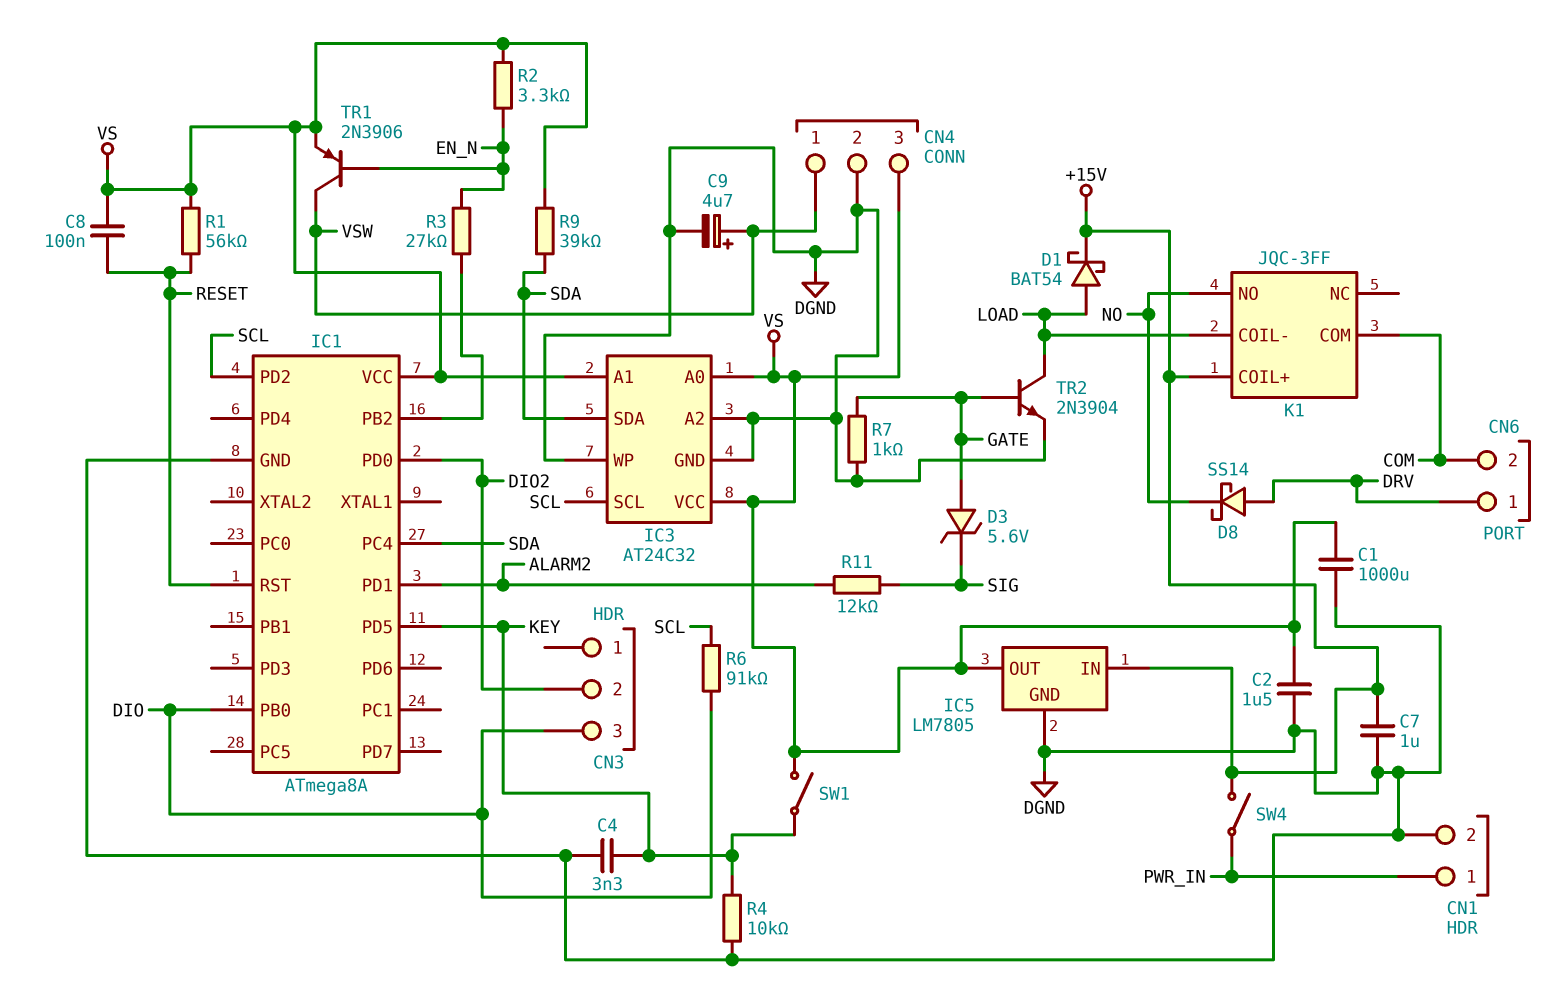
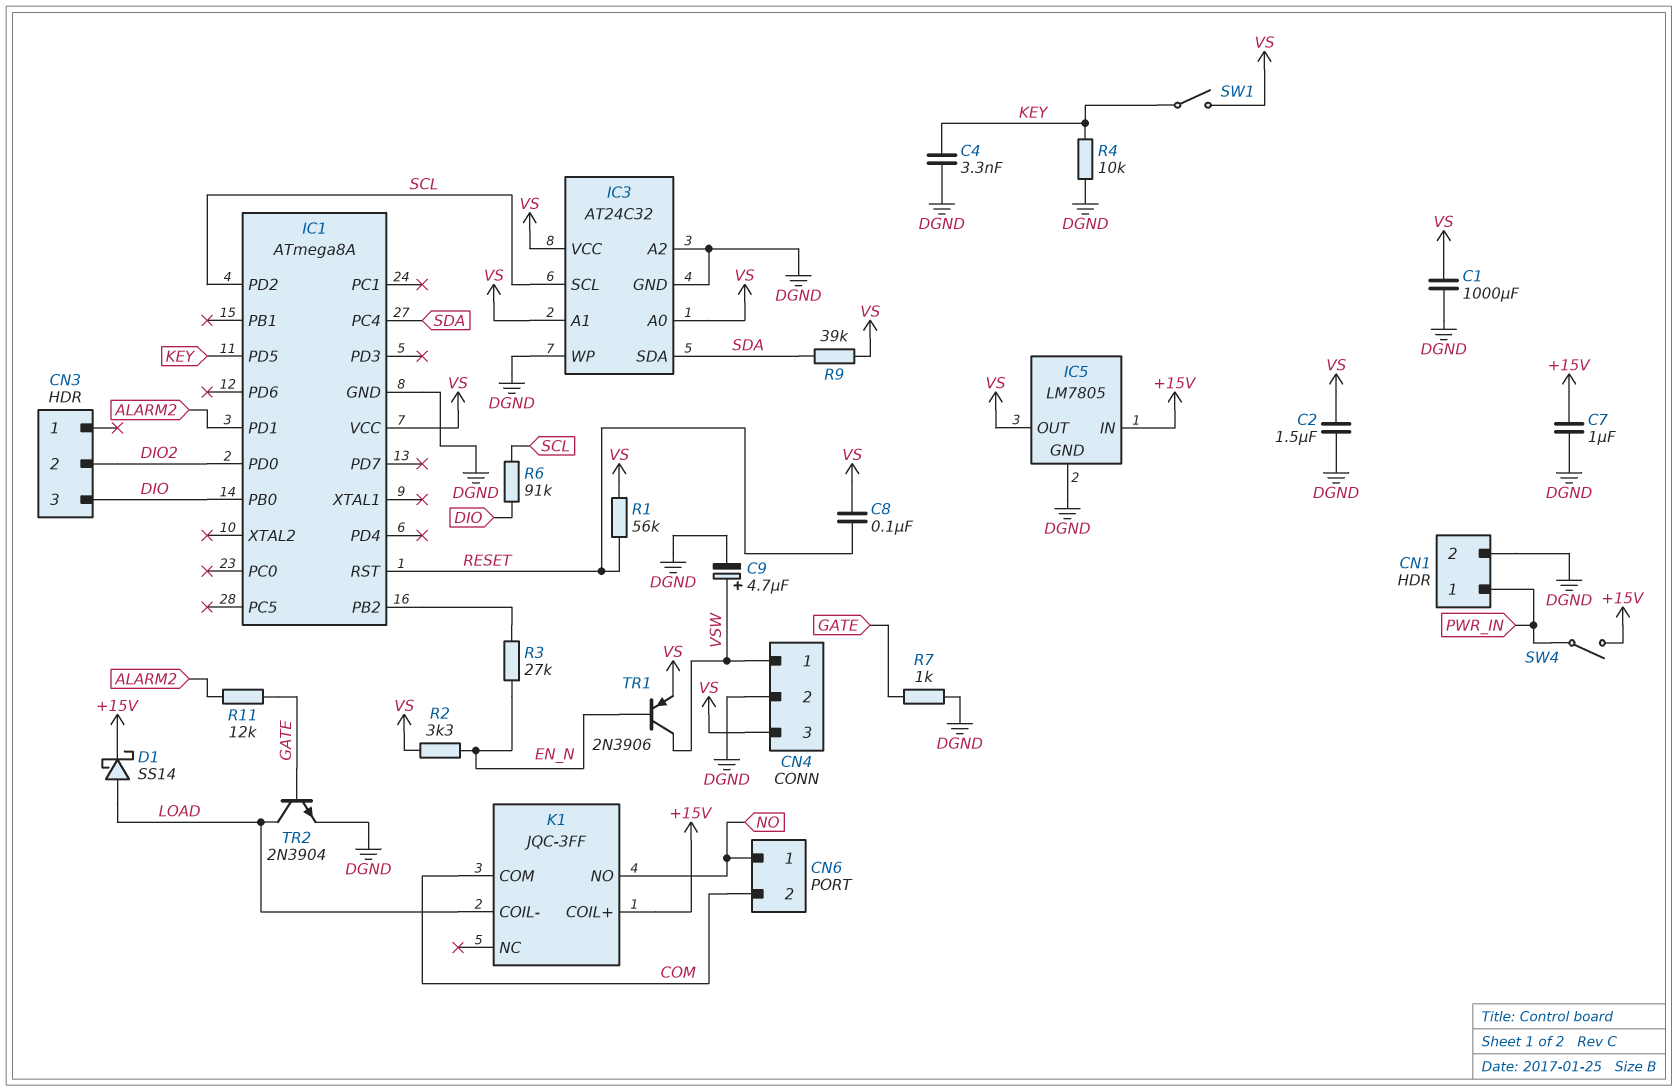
CN6 pin 1: DRV -> NO
D1: schottky BAT54 (A LOAD, K +15V) -> schottky SS14 (A LOAD, K +15V)
D3: zener 5.6V (A GATE, K SIG) -> none
D8: schottky SS14 (A DRV, K NO) -> none
R11: 12k (ALARM2, SIG) -> 12k (ALARM2, GATE)

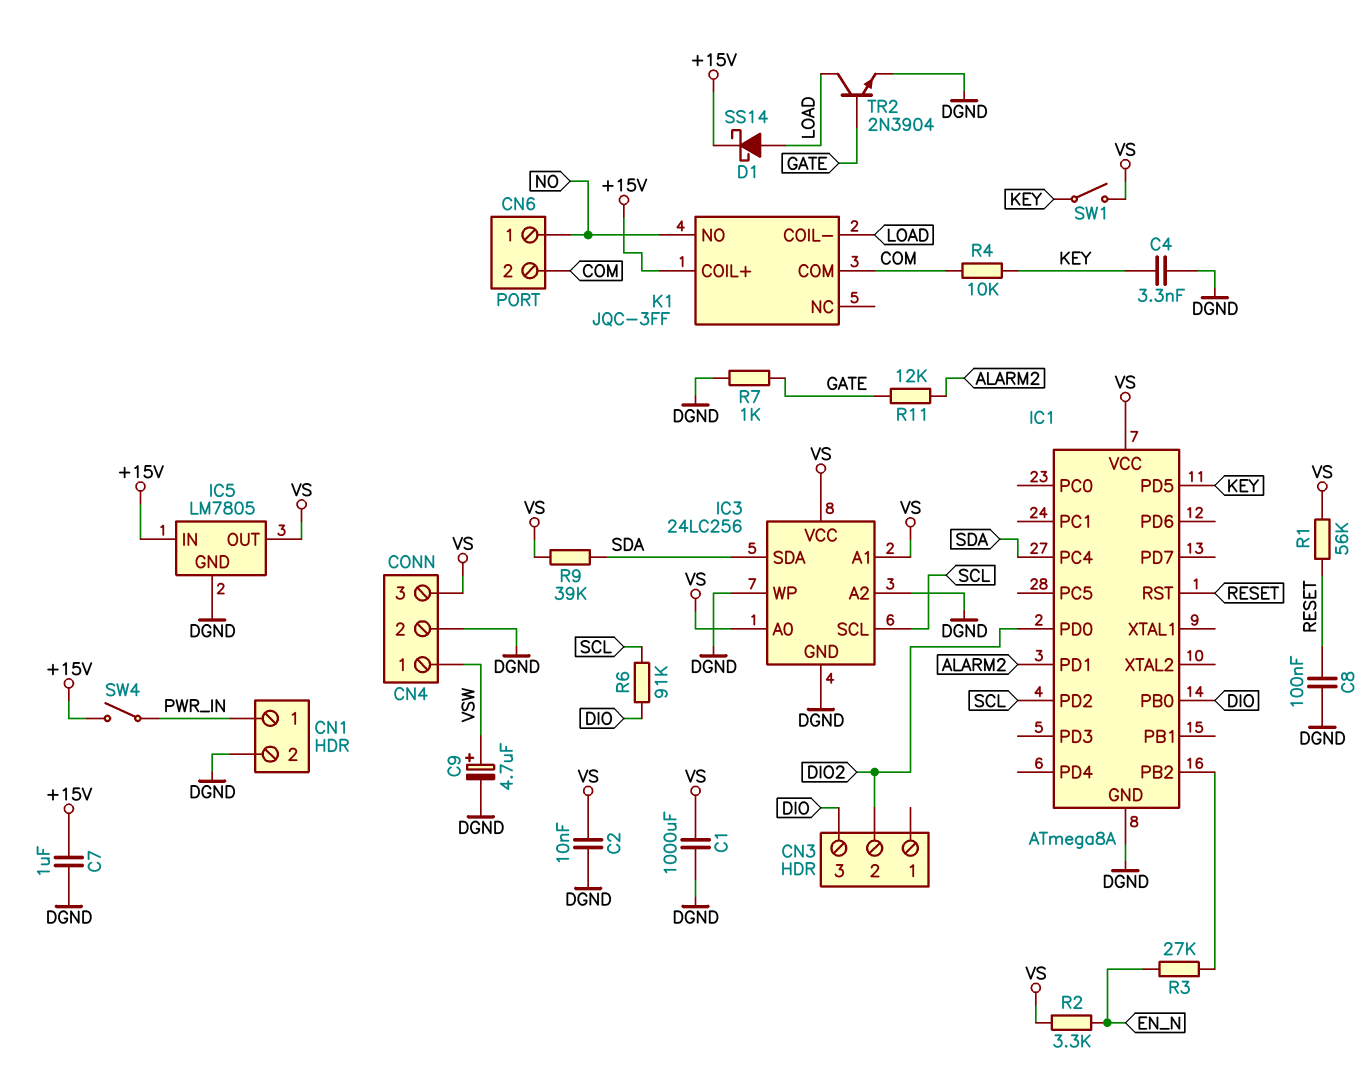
C2: 1.5uF (DGND, VS) -> 10nF (DGND, VS)
C8: 100nF (RESET, VS) -> 100nF (DGND, RESET)
IC3: AT24C32 -> 24LC256
R4: 10k (DGND, KEY) -> 10k (COM, KEY)
TR1: PNP 2N3906 (B EN_N, C VSW, E VS) -> none

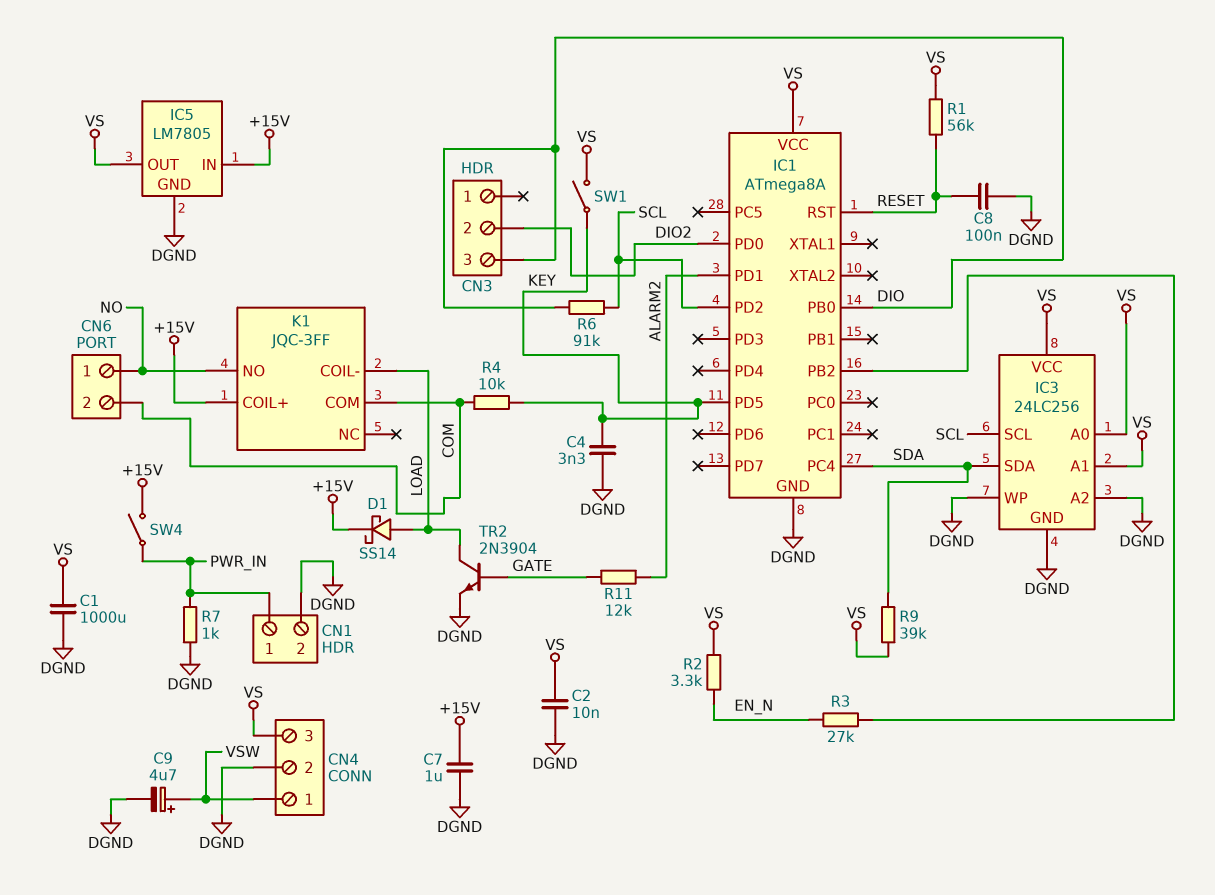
R7: 1k (DGND, GATE) -> 1k (DGND, PWR_IN)

